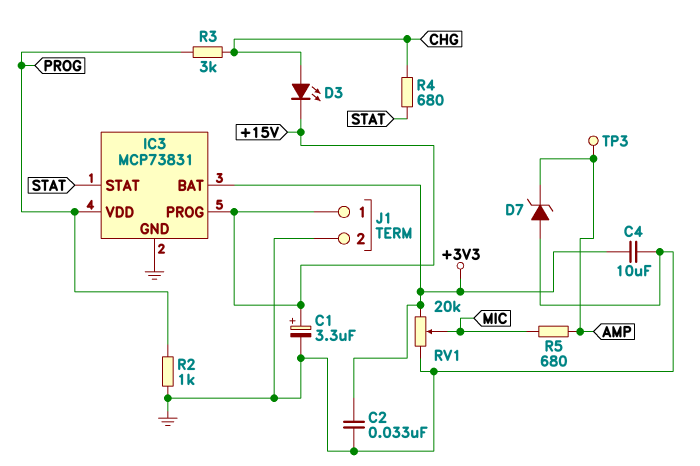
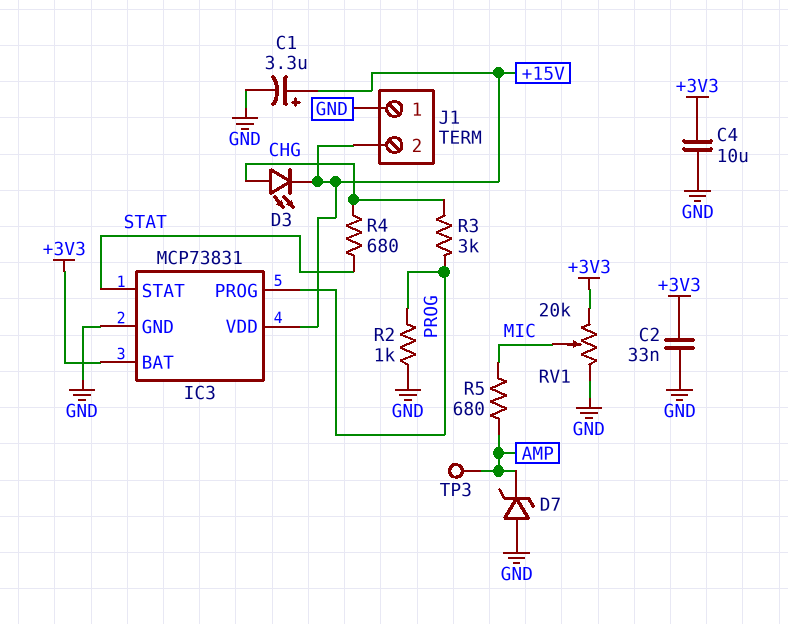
IC3 pin PROG: +15V -> PROG
IC3 pin VDD: PROG -> +15V
J1 pin 1: +15V -> GND
J1 pin 2: GND -> +15V

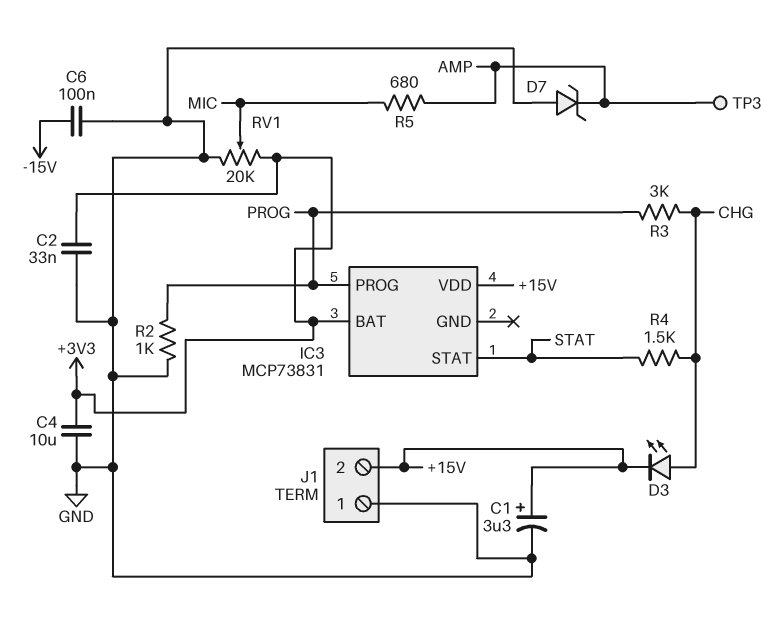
C6: none -> 100nF (-15V, GND)
IC3 pin GND: GND -> none
R4: 680 (CHG, STAT) -> 1.5k (CHG, STAT)

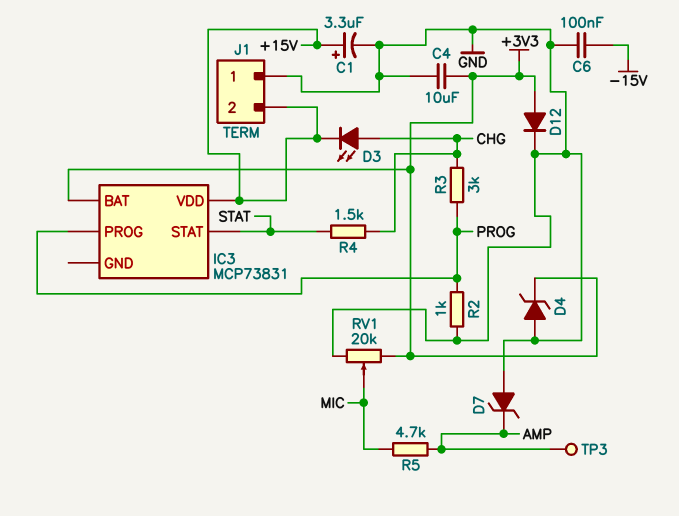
C2: 33nF (+3V3, GND) -> none
D4: none -> zener (A GND, K +3V3)
D12: none -> diode (A +3V3, K GND)
R5: 680 (AMP, MIC) -> 4.7k (AMP, MIC)

